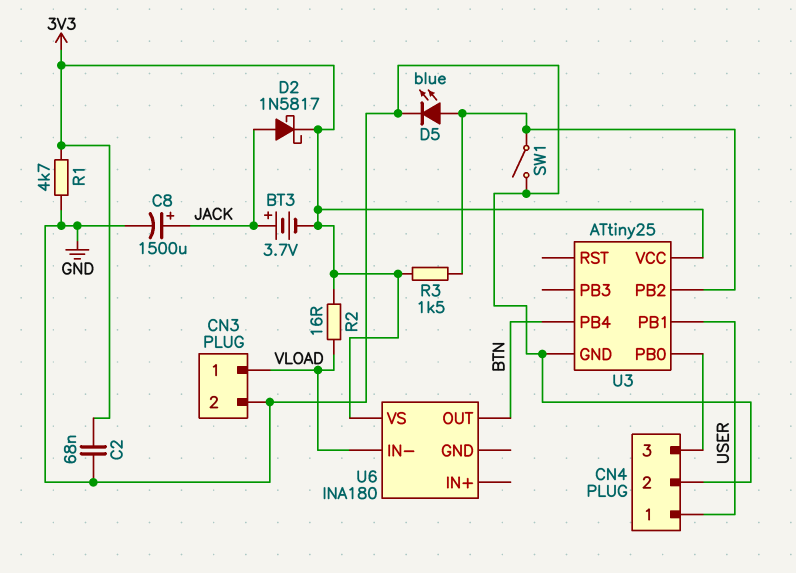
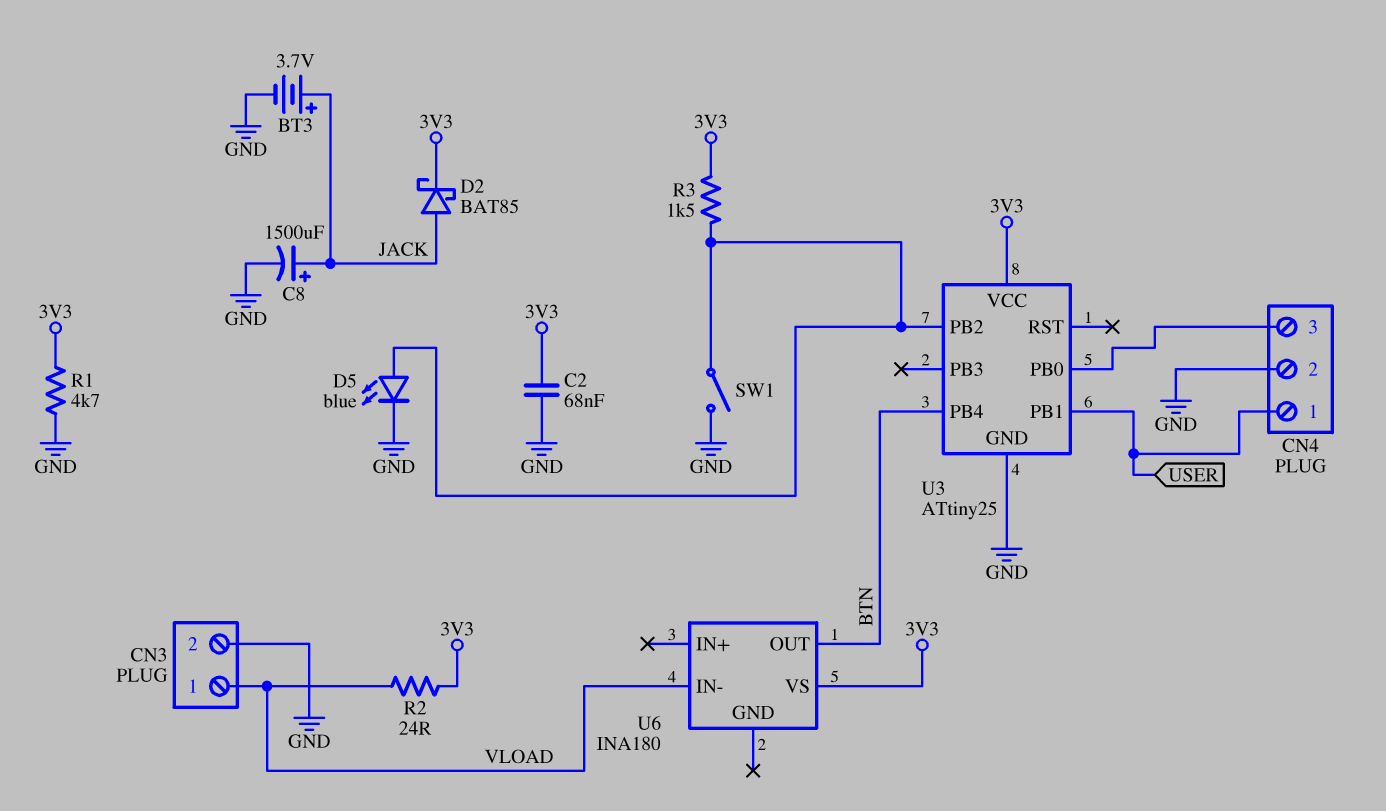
BT3: 3.7V (plus JACK, minus 3V3) -> 3.7V (plus JACK, minus GND)
D2: schottky 1N5817 (A JACK, K 3V3) -> schottky BAT85 (A JACK, K 3V3)
R2: 16 (3V3, VLOAD) -> 24 (3V3, VLOAD)

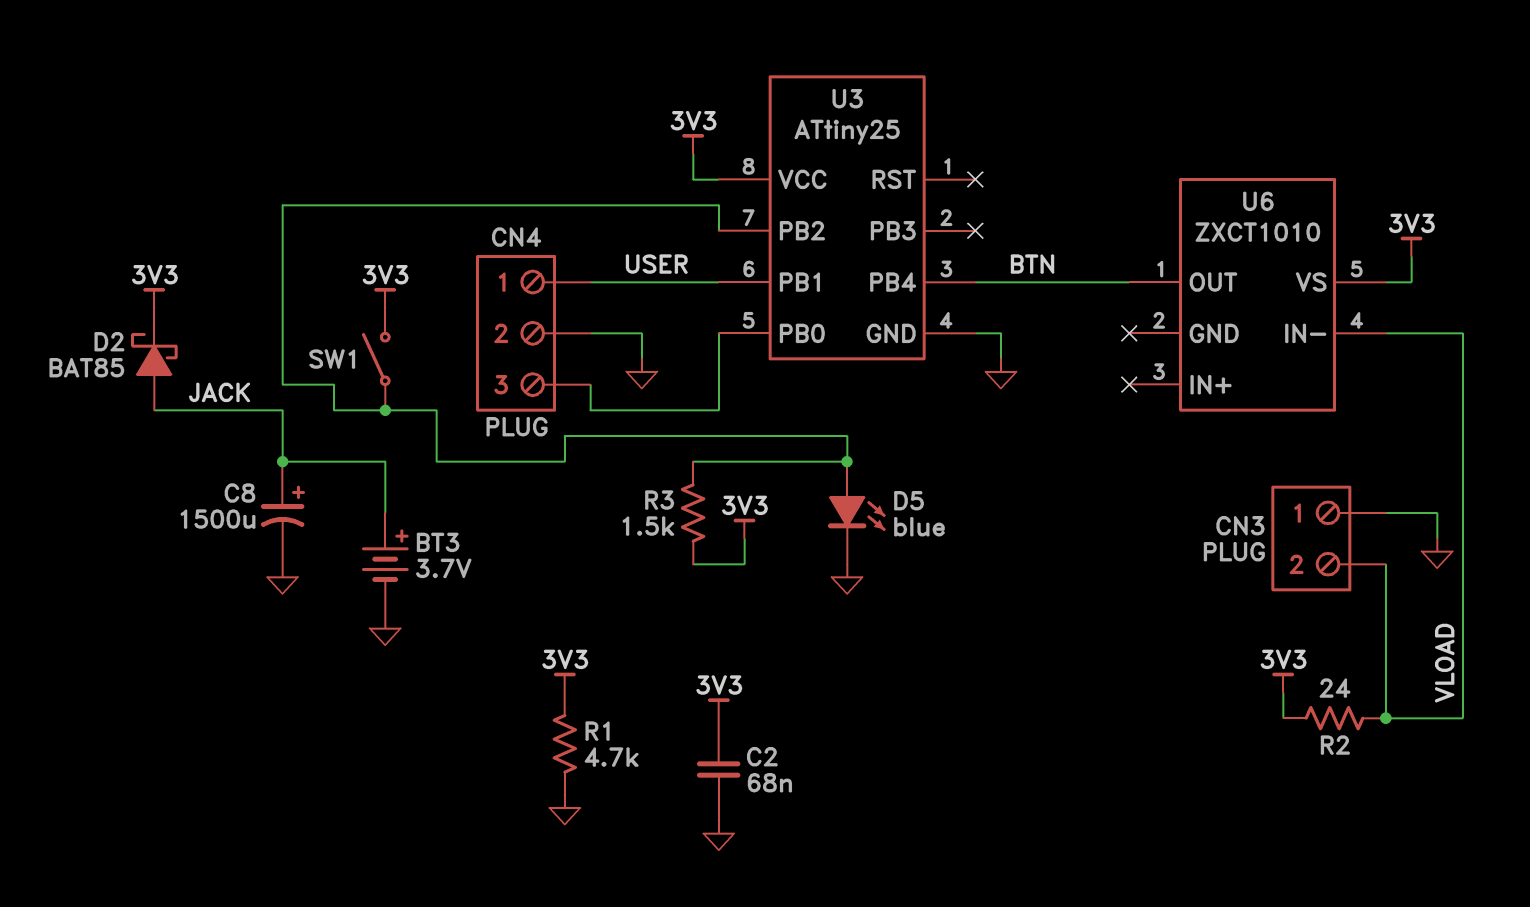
CN3 pin 1: VLOAD -> GND
CN3 pin 2: GND -> VLOAD
SW1: switch (GND, U3/PB2) -> switch (3V3, U3/PB2)
U6: INA180 -> ZXCT1010

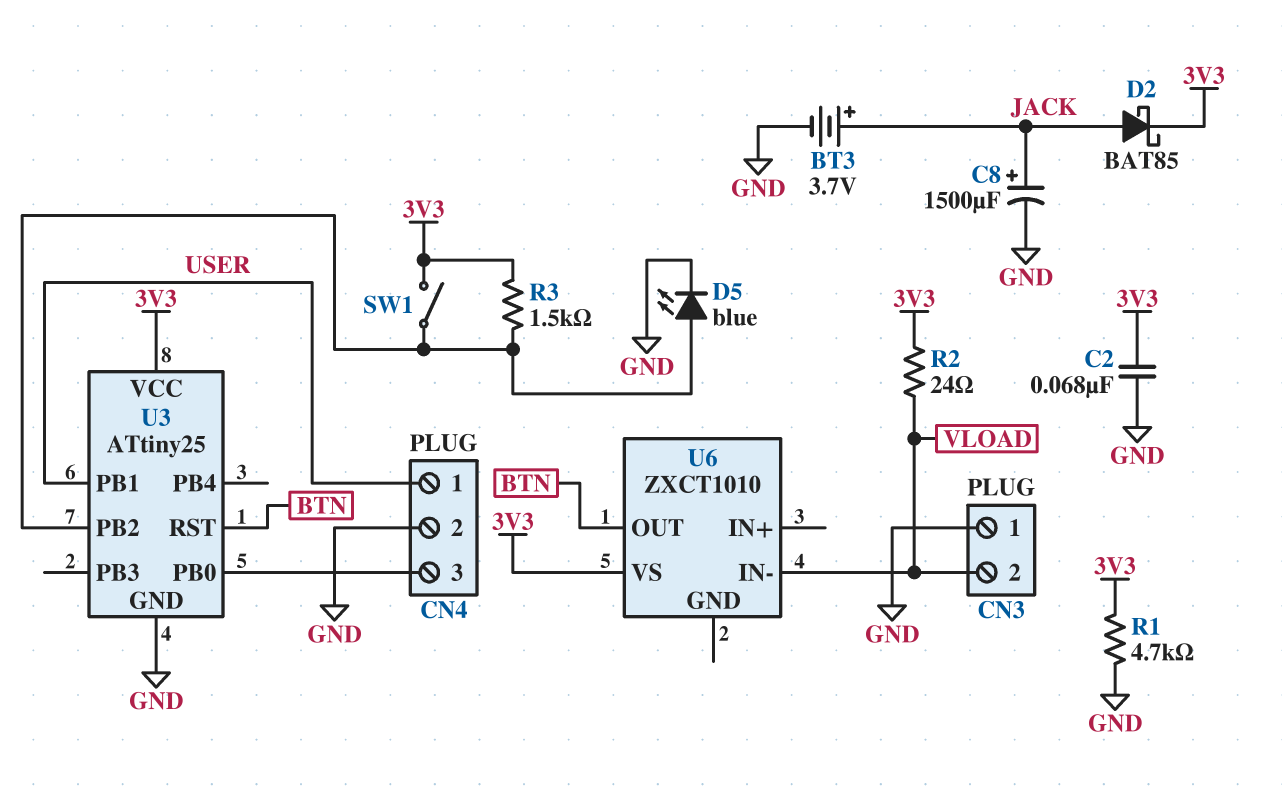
U3 pin PB4: BTN -> none
U3 pin RST: none -> BTN

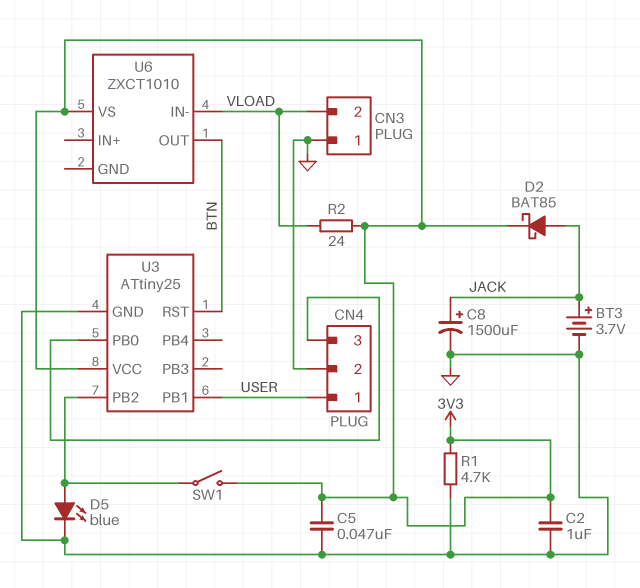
C2: 68nF (3V3, GND) -> 1uF (3V3, GND)
C5: none -> 47nF (3V3, GND)
R3: 1.5k (3V3, U3/PB2) -> none

